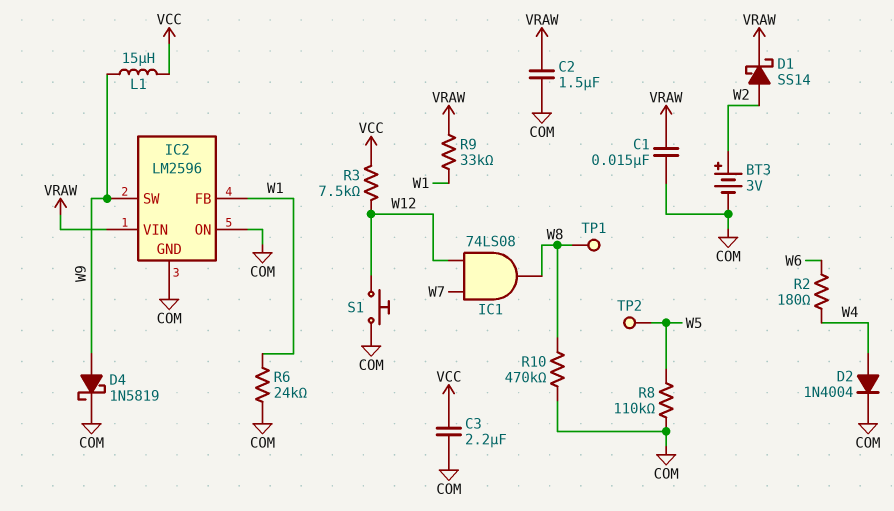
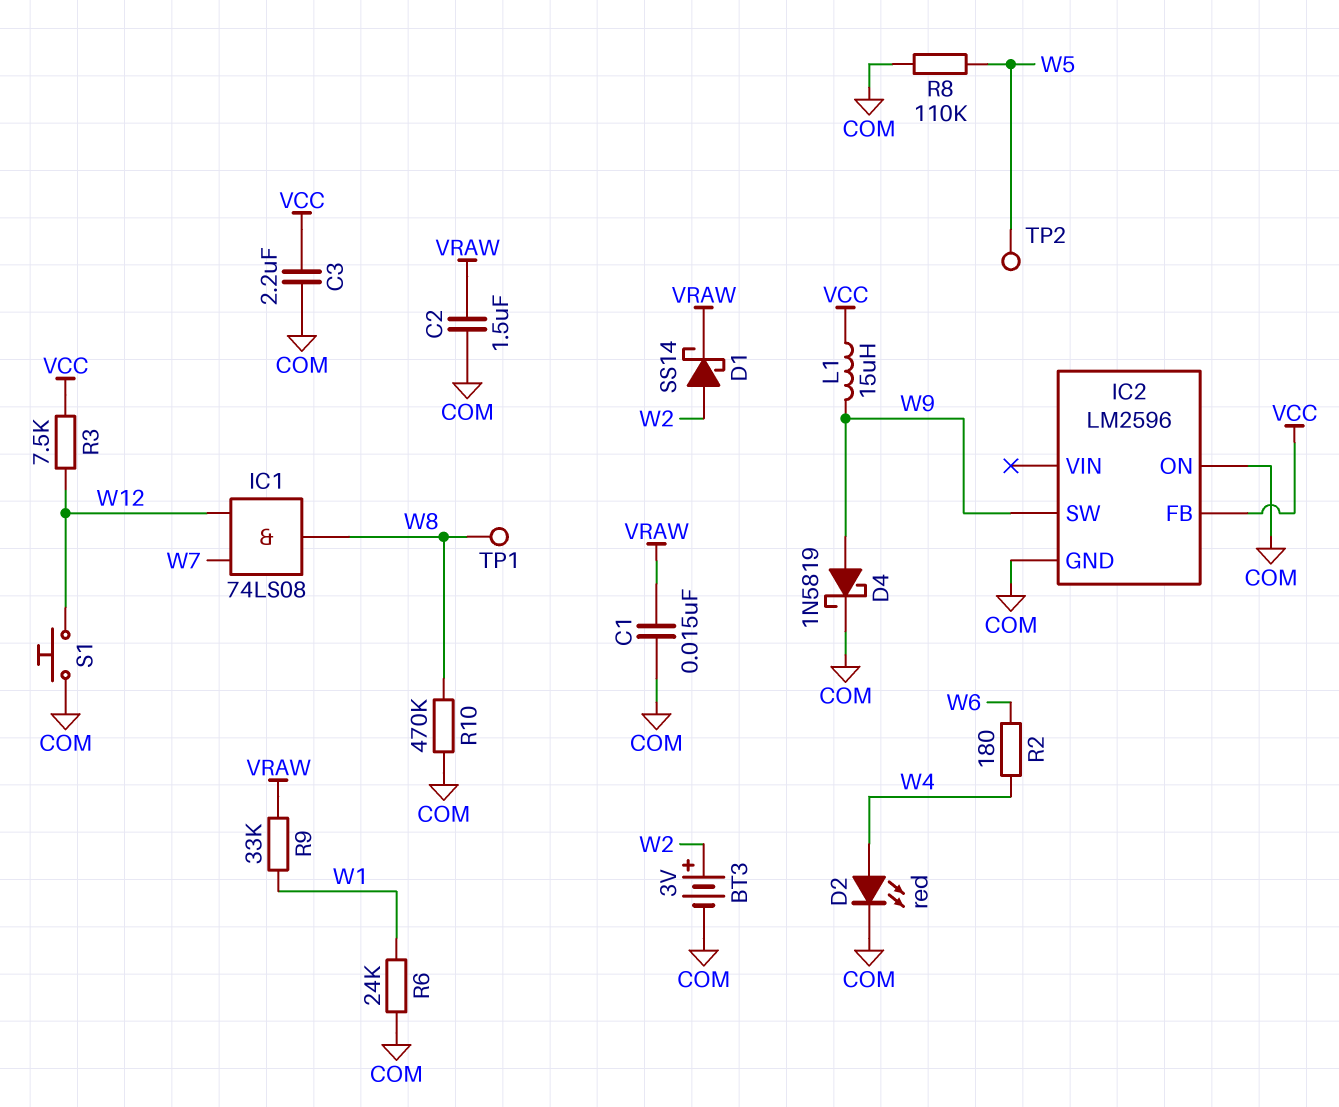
D2: diode 1N4004 (A W4, K COM) -> LED red (A W4, K COM)
IC2 pin FB: W1 -> VCC
IC2 pin VIN: VRAW -> none

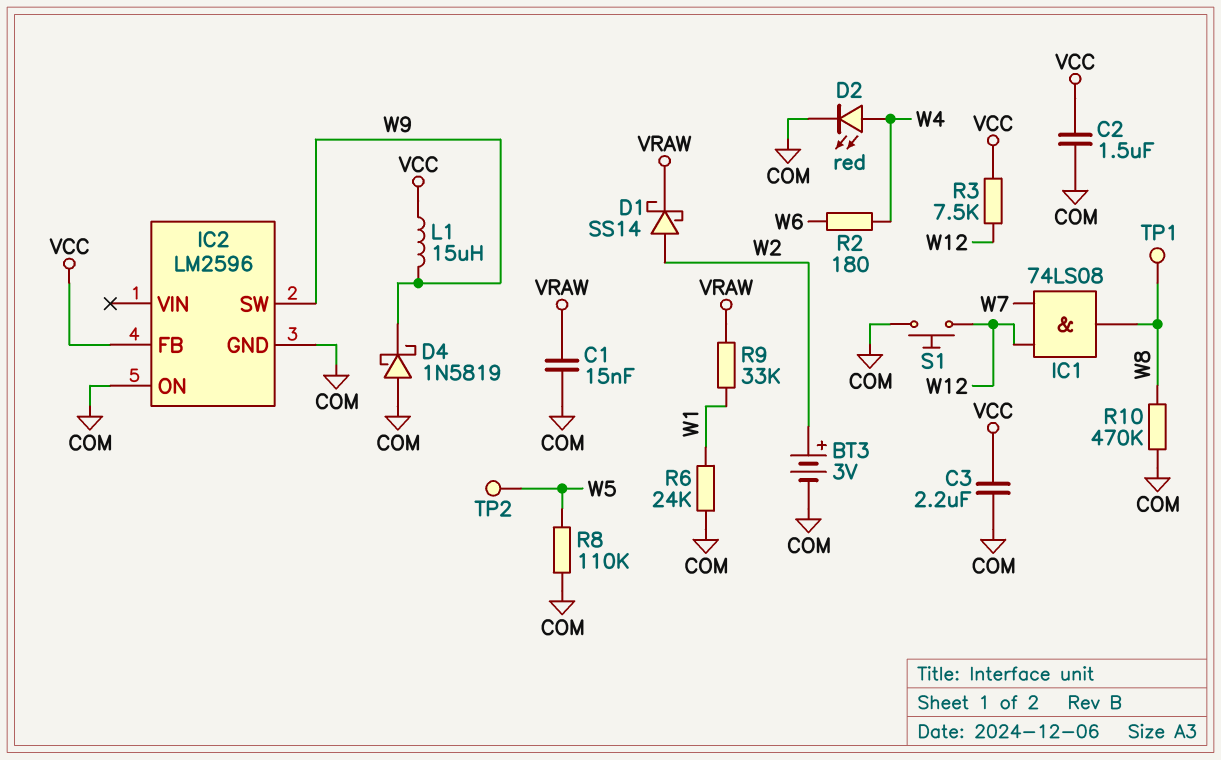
C2: 1.5uF (COM, VRAW) -> 1.5uF (COM, VCC)
D4: schottky 1N5819 (A W9, K COM) -> schottky 1N5819 (A COM, K W9)

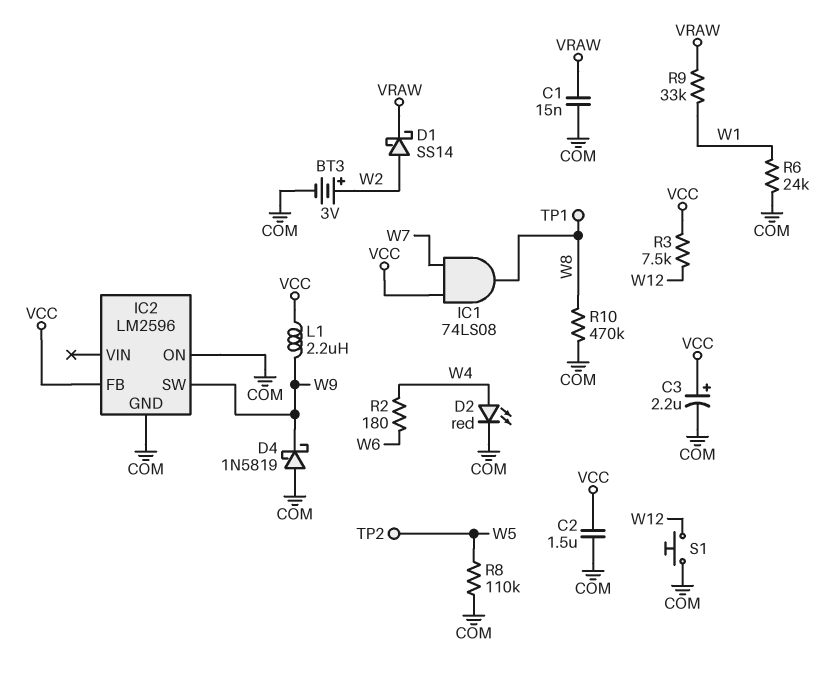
C3: 2.2uF (COM, VCC) -> 2.2uF (plus VCC, minus COM)
IC1: AND 74LS08 (in W7, in W12, out W8) -> AND 74LS08 (in VCC, in W7, out W8)
L1: 15uH (VCC, W9) -> 2.2uH (VCC, W9)

